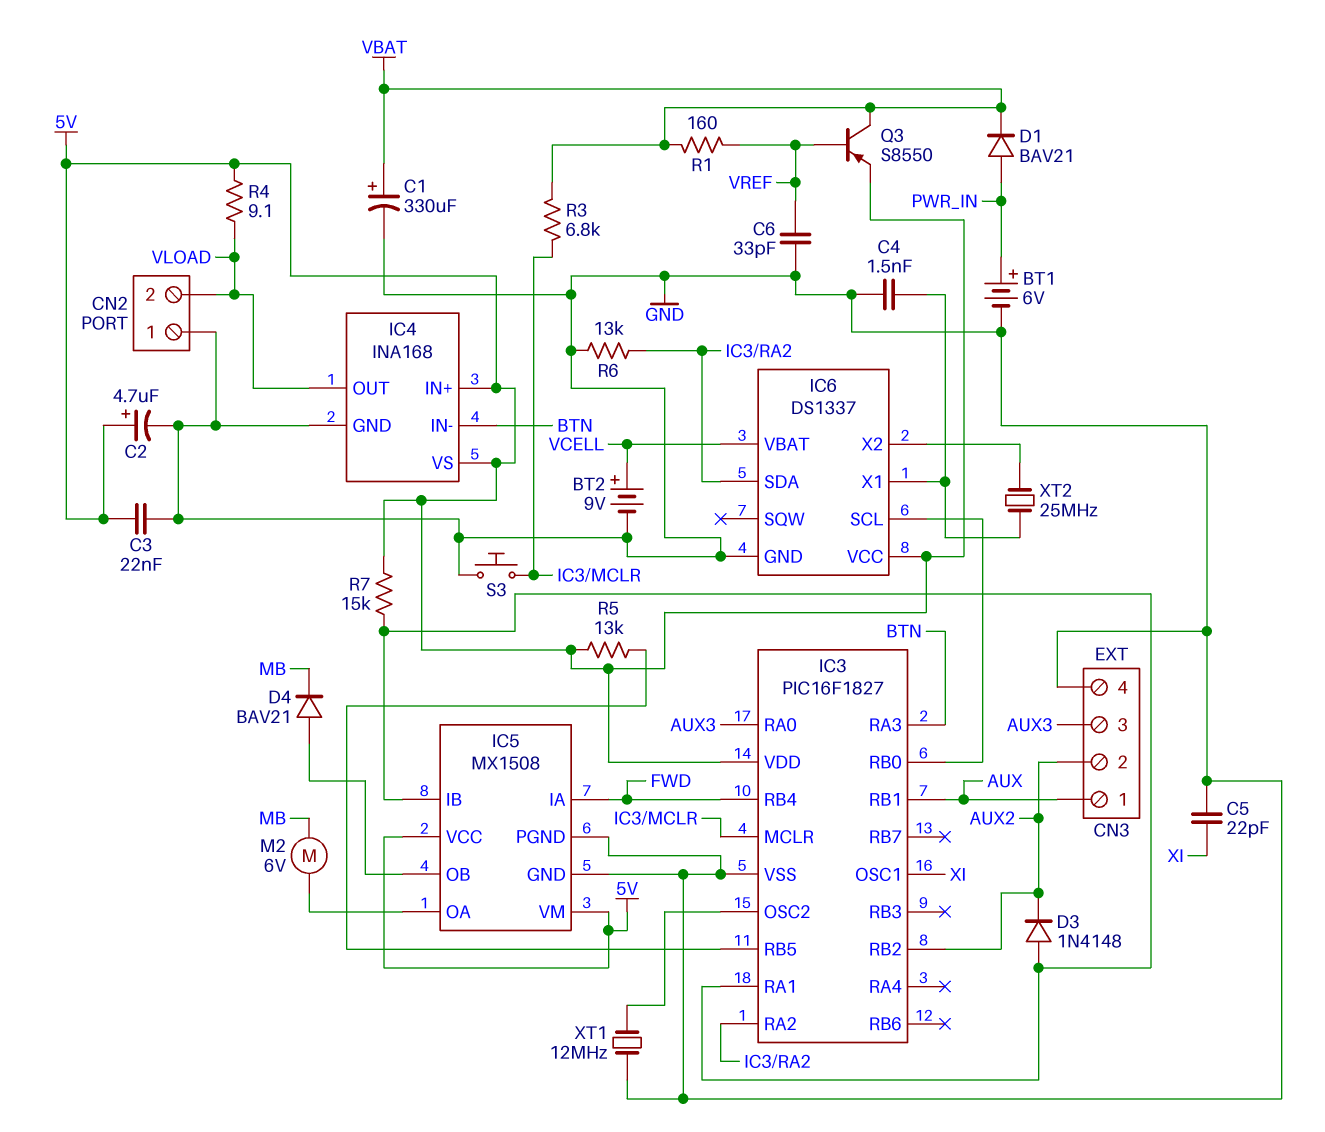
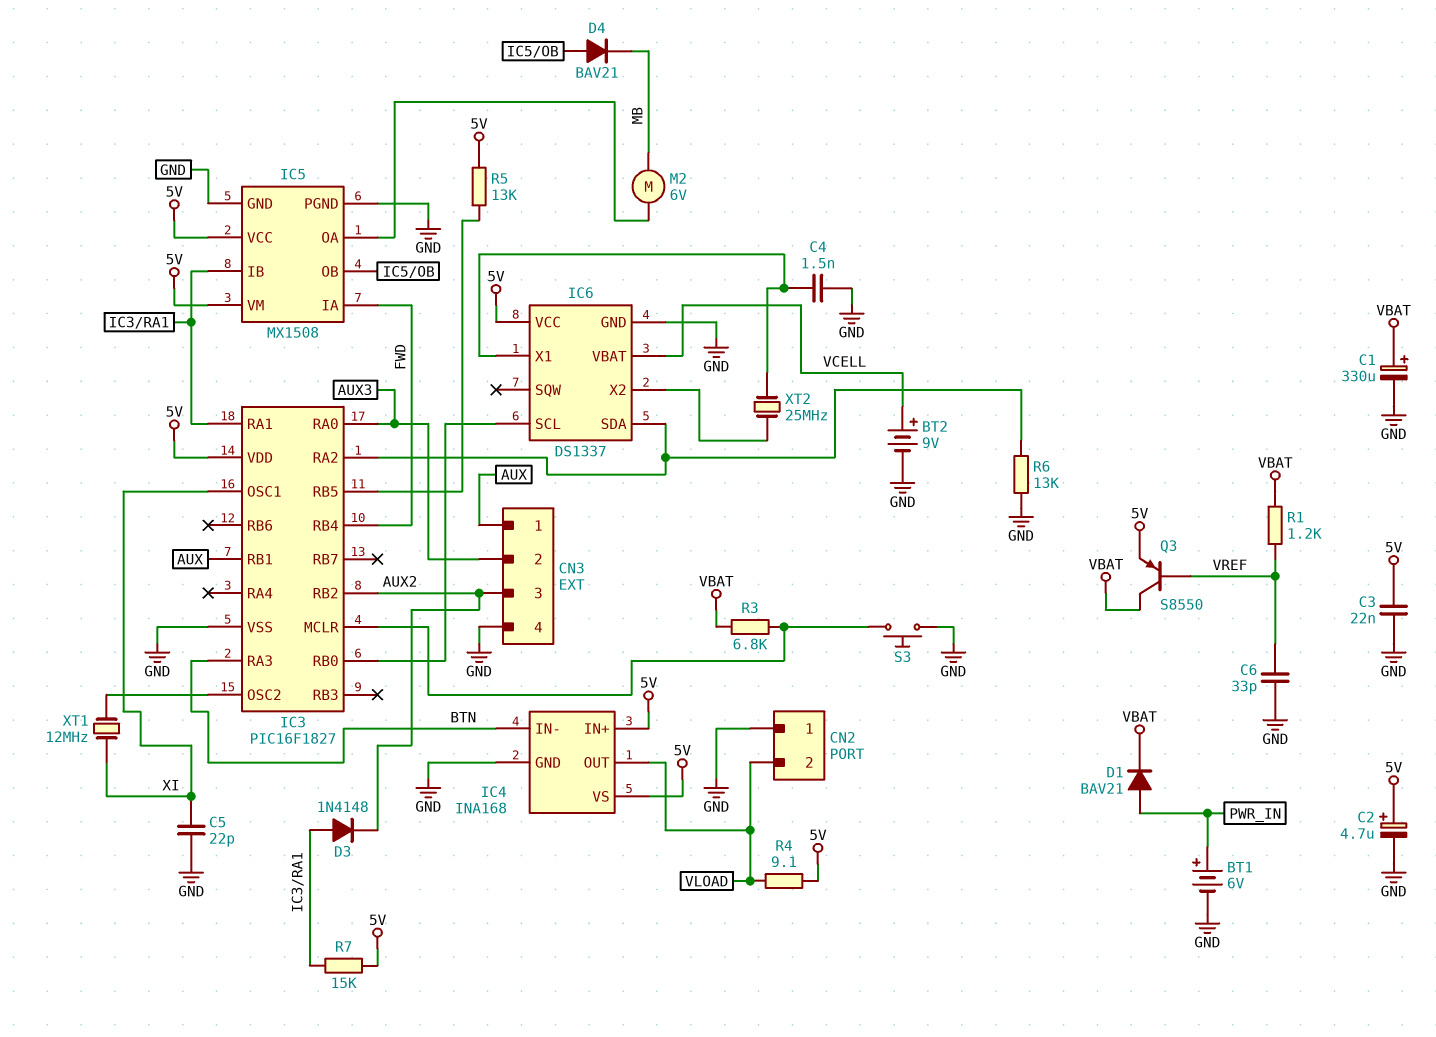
CN3 pin 2: AUX2 -> AUX3
CN3 pin 3: AUX3 -> AUX2
R1: 160 (VBAT, VREF) -> 1.2k (VBAT, VREF)
XT1: 12MHz (GND, IC3/OSC2) -> 12MHz (IC3/OSC2, XI)

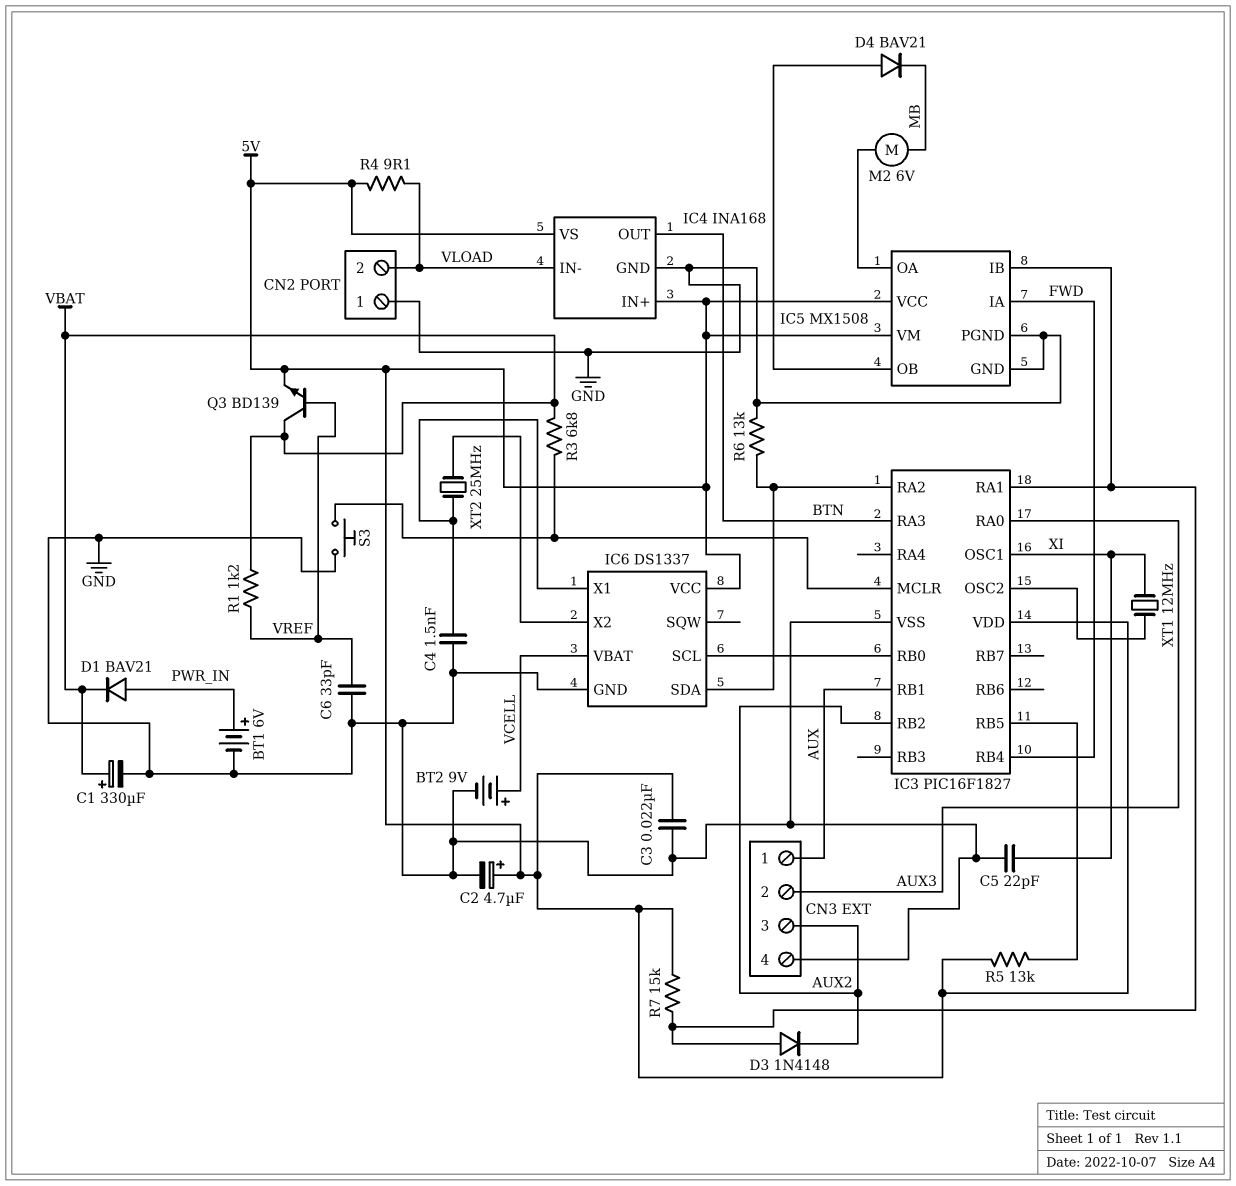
IC4 pin IN-: BTN -> VLOAD
IC4 pin OUT: VLOAD -> BTN
Q3: PNP S8550 (B VREF, C VBAT, E 5V) -> NPN BD139 (B VREF, C VBAT, E 5V)

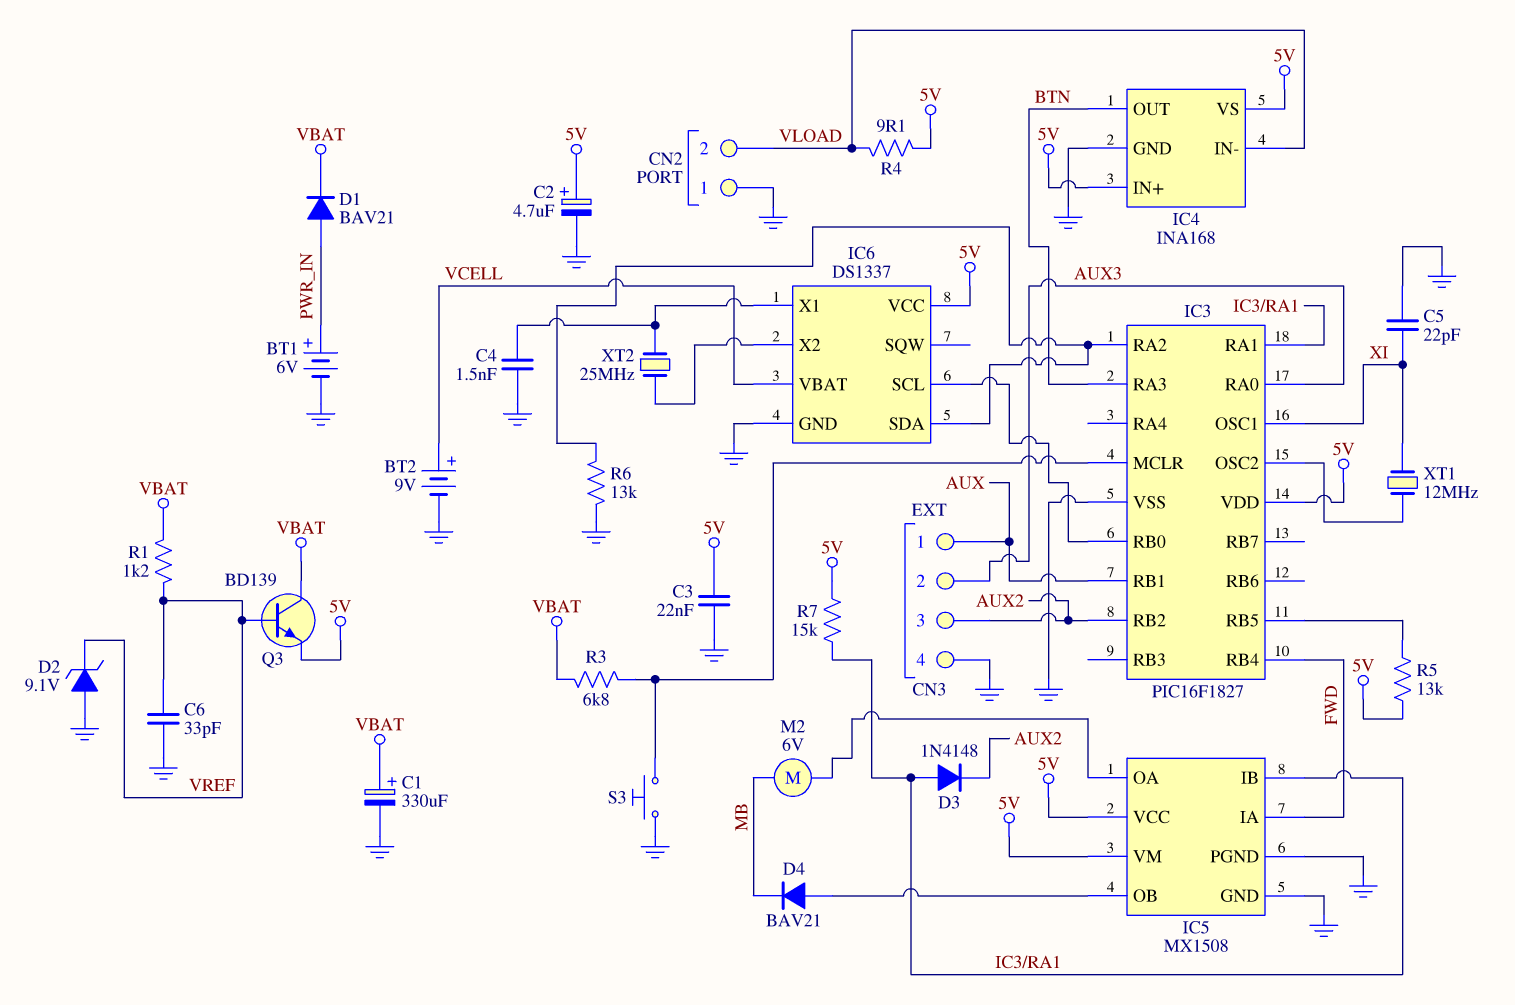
D2: none -> zener 9.1V (A GND, K VREF)

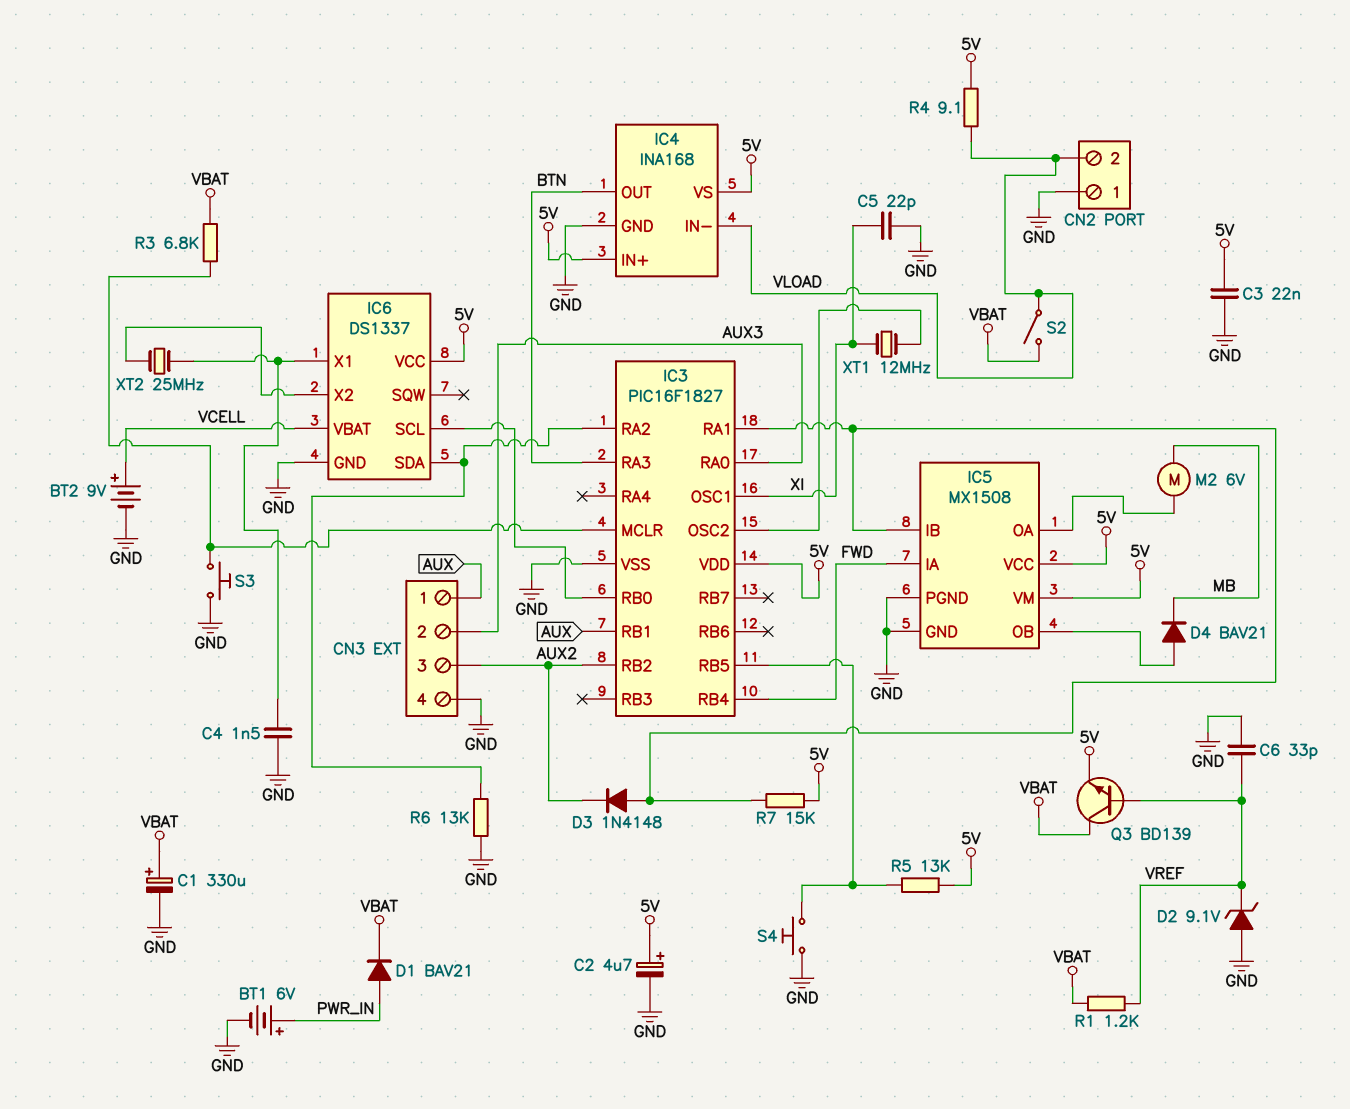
S2: none -> switch (VBAT, VLOAD)
S4: none -> button (GND, IC3/RB5)

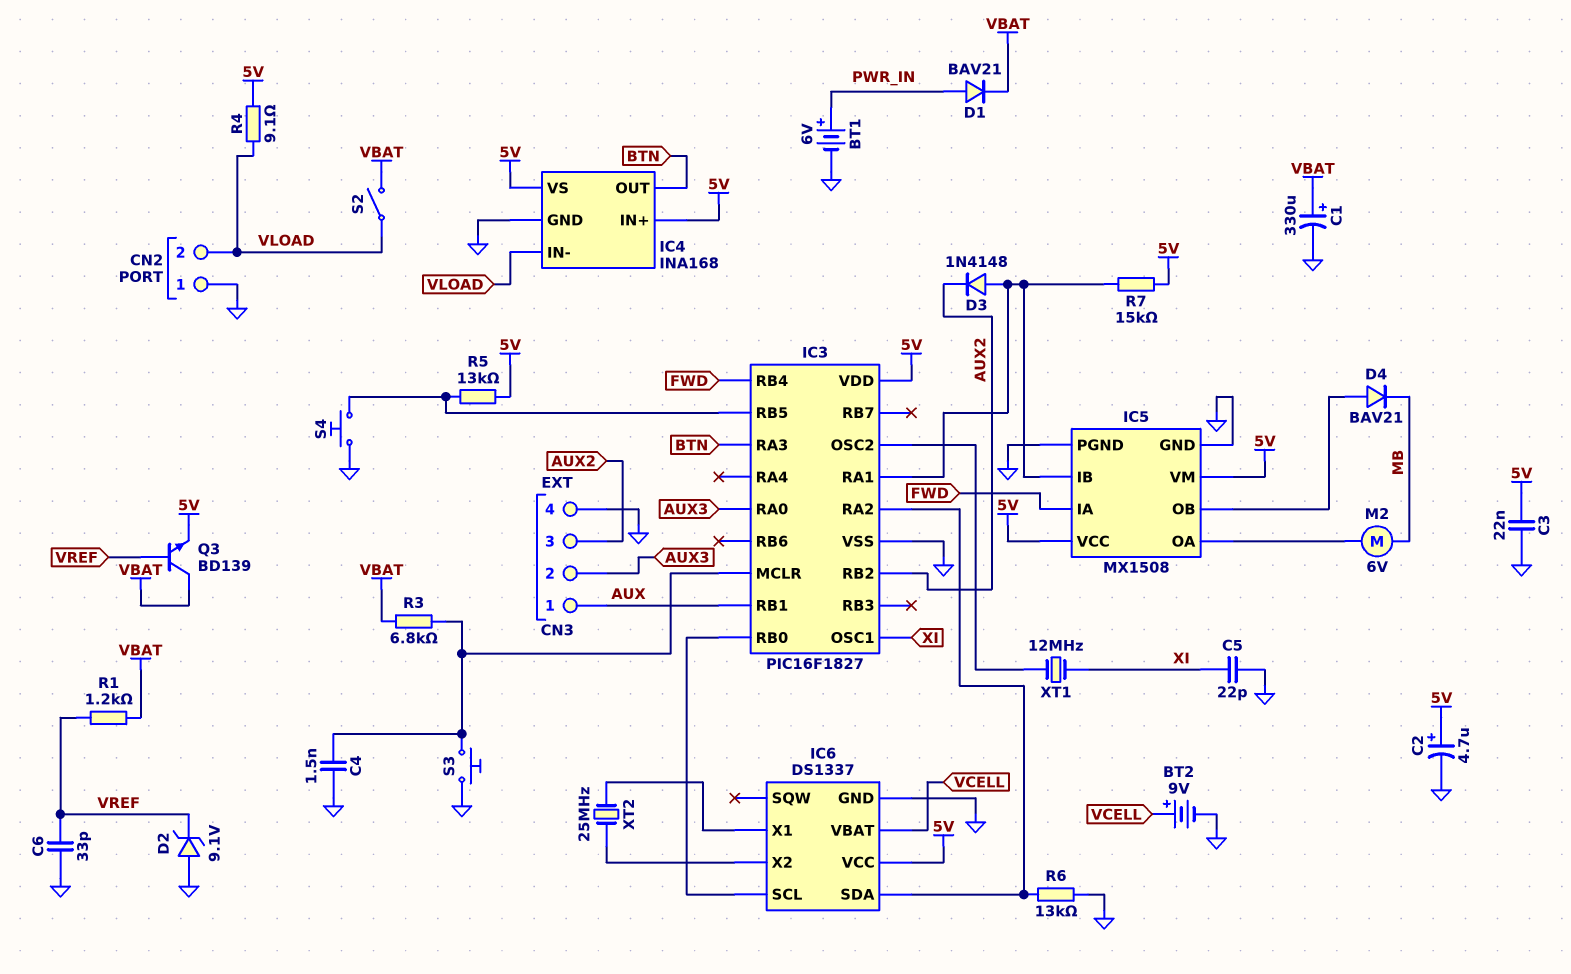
C4: 1.5nF (GND, IC6/X1) -> 1.5nF (GND, IC3/MCLR)

